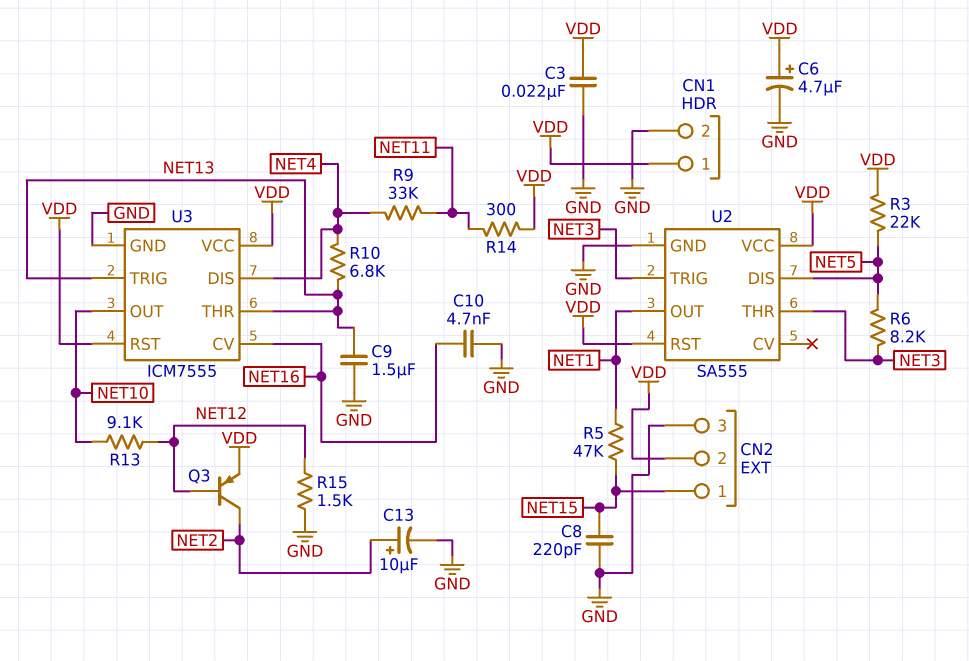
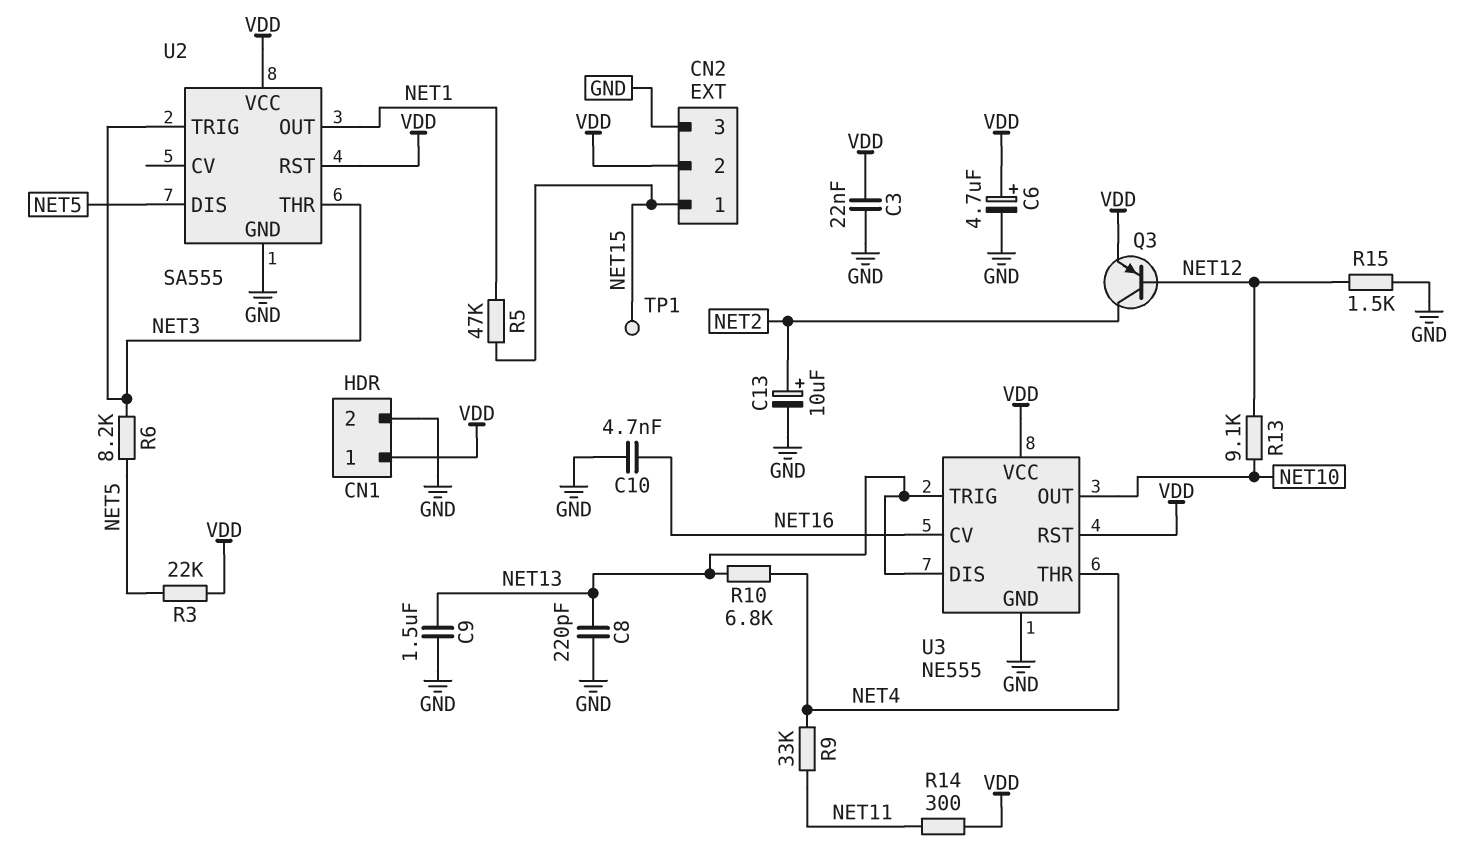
C8: 220pF (GND, NET15) -> 220pF (GND, NET13)
TP1: none -> test point (NET15)
U3: ICM7555 -> NE555
U3 pin DIS: NET4 -> NET13
U3 pin THR: NET13 -> NET4

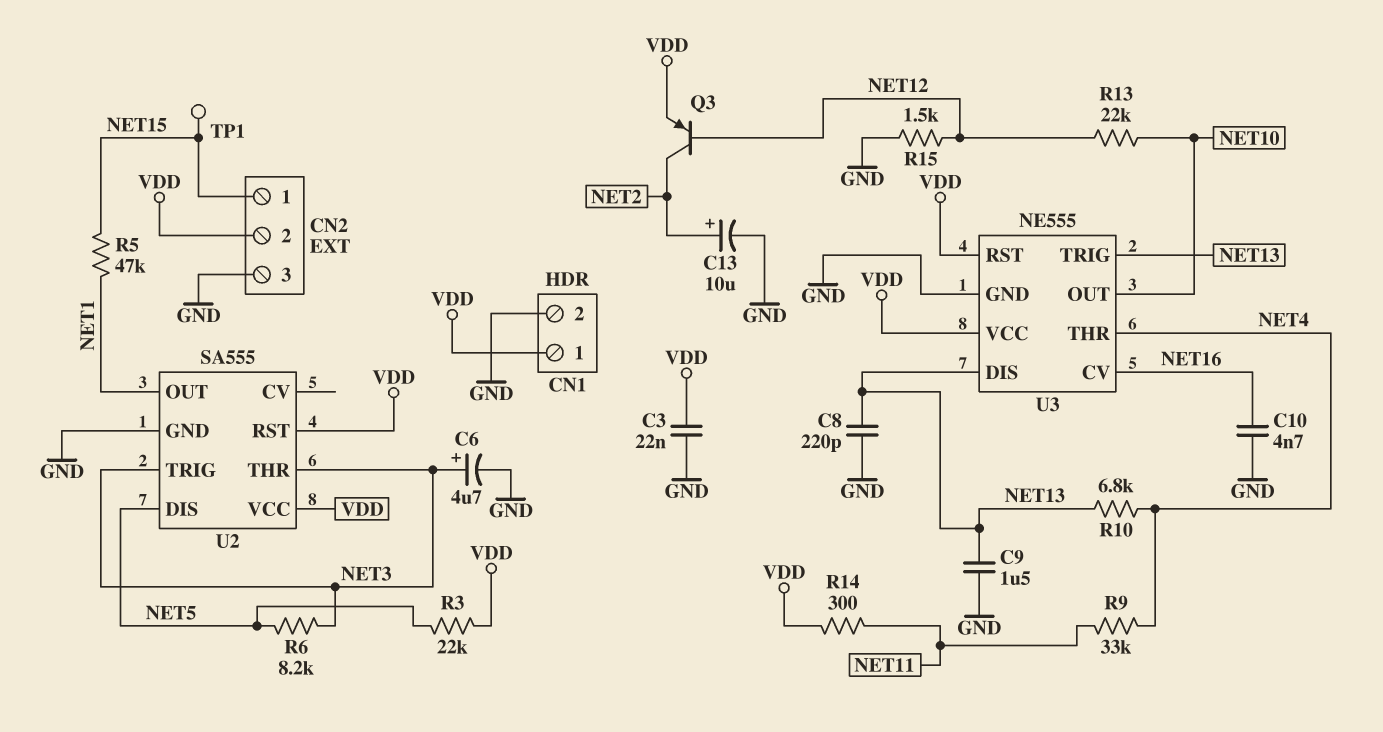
C6: 4.7uF (plus VDD, minus GND) -> 4.7uF (plus NET3, minus GND)
R13: 9.1k (NET10, NET12) -> 22k (NET10, NET12)

